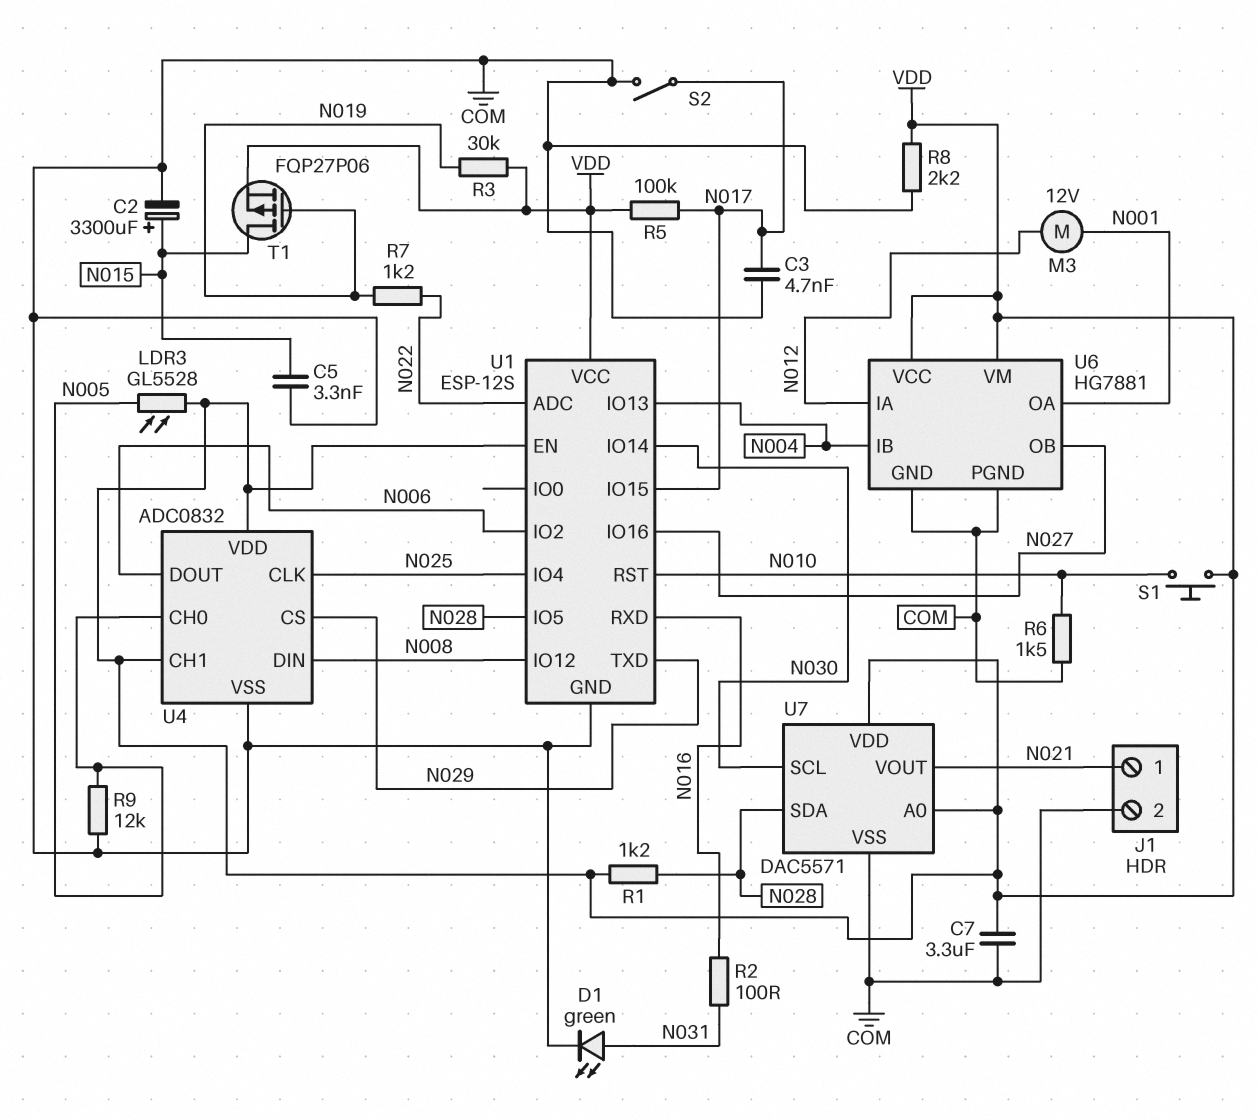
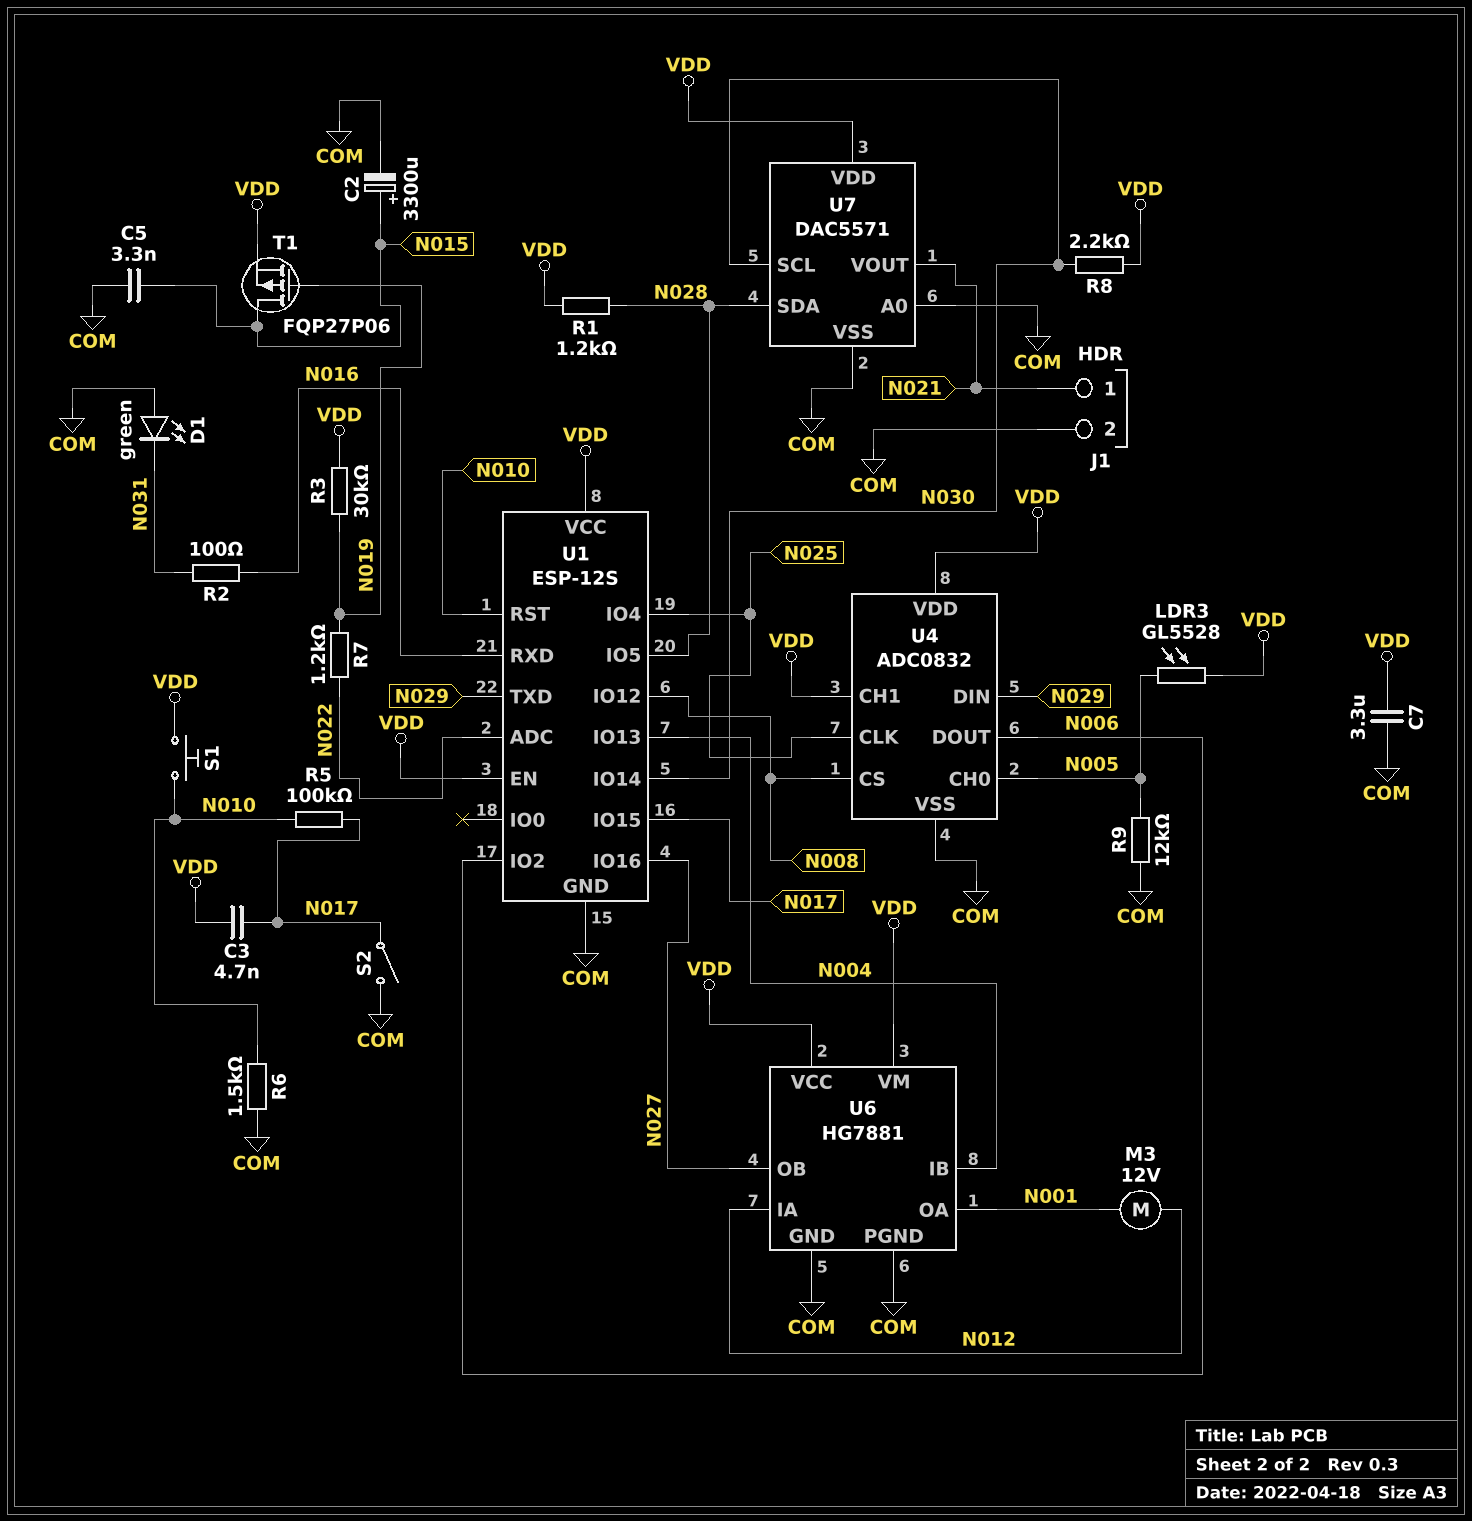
C3: 4.7nF (COM, N017) -> 4.7nF (N017, VDD)
D1: LED green (A N031, K COM) -> LED green (A COM, K N031)
R5: 100k (N017, VDD) -> 100k (N010, N017)
R8: 2.2k (COM, VDD) -> 2.2k (N030, VDD)
U4 pin CS: N029 -> N008
U4 pin DIN: N008 -> N029
U7 pin A0: VDD -> COM

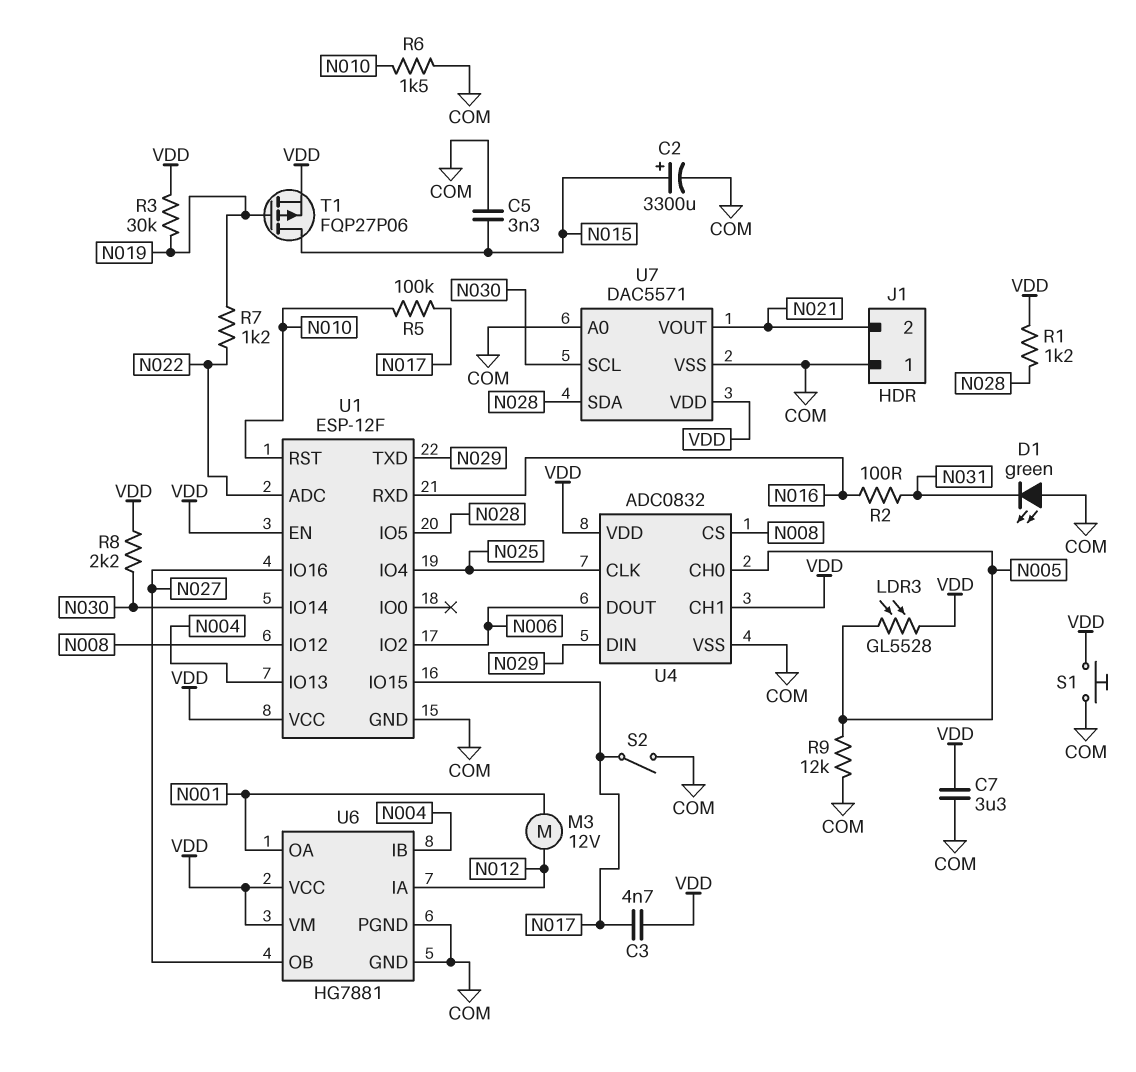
J1 pin 1: N021 -> COM
J1 pin 2: COM -> N021
S1: button (N010, VDD) -> button (COM, VDD)
U1: ESP-12S -> ESP-12F

